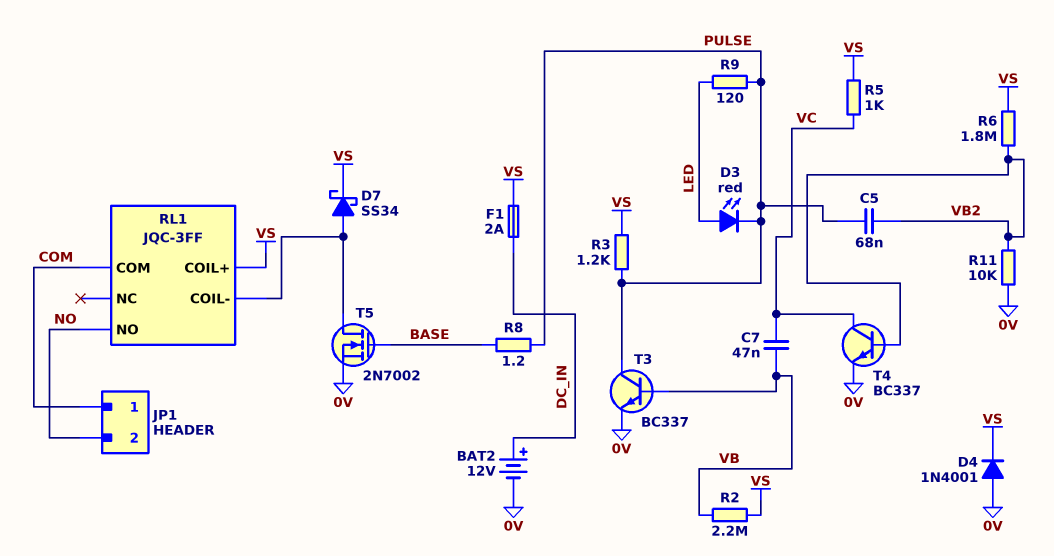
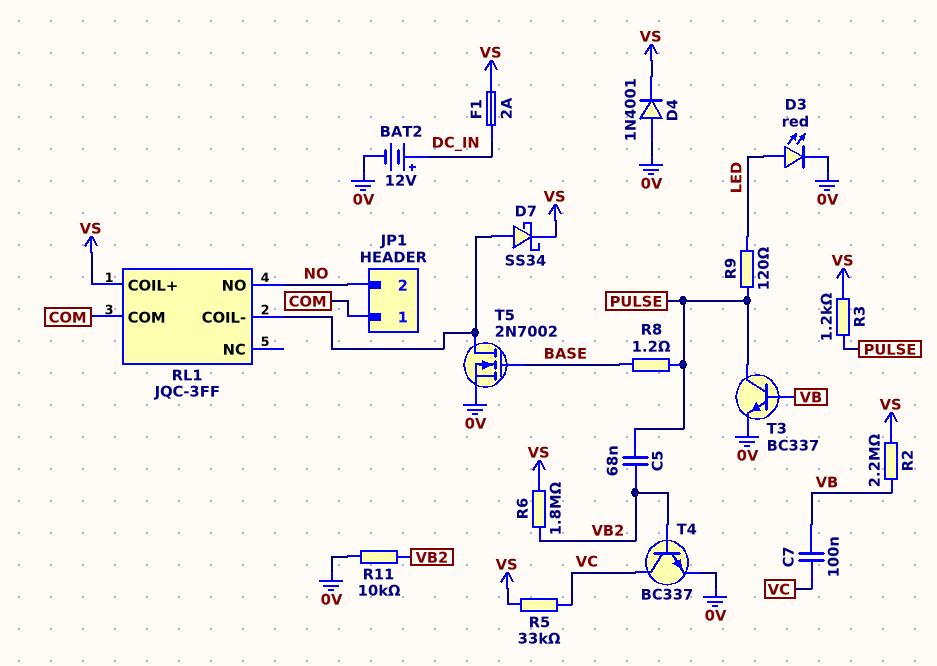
C7: 47nF (VB, VC) -> 100nF (VB, VC)
D3: LED red (A LED, K PULSE) -> LED red (A LED, K 0V)
R5: 1k (VC, VS) -> 33k (VC, VS)

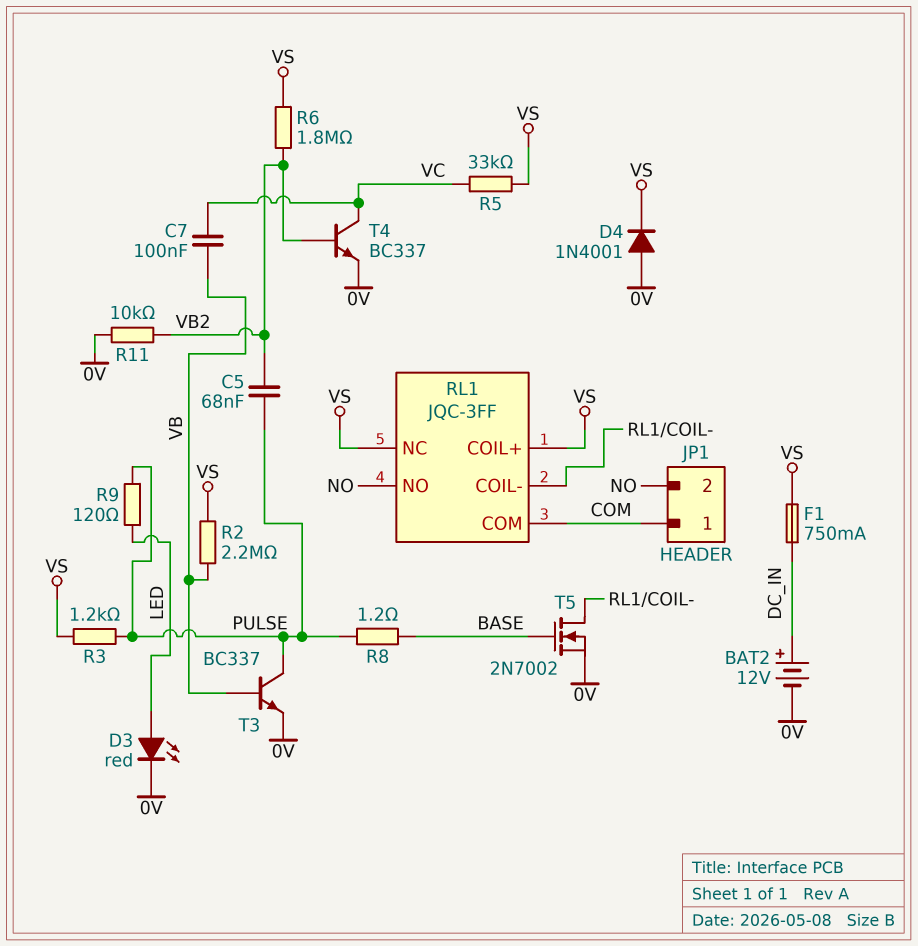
D7: schottky SS34 (A RL1/COIL-, K VS) -> none
F1: 2A (DC_IN, VS) -> 750mA (DC_IN, VS)
RL1 pin NC: none -> VS

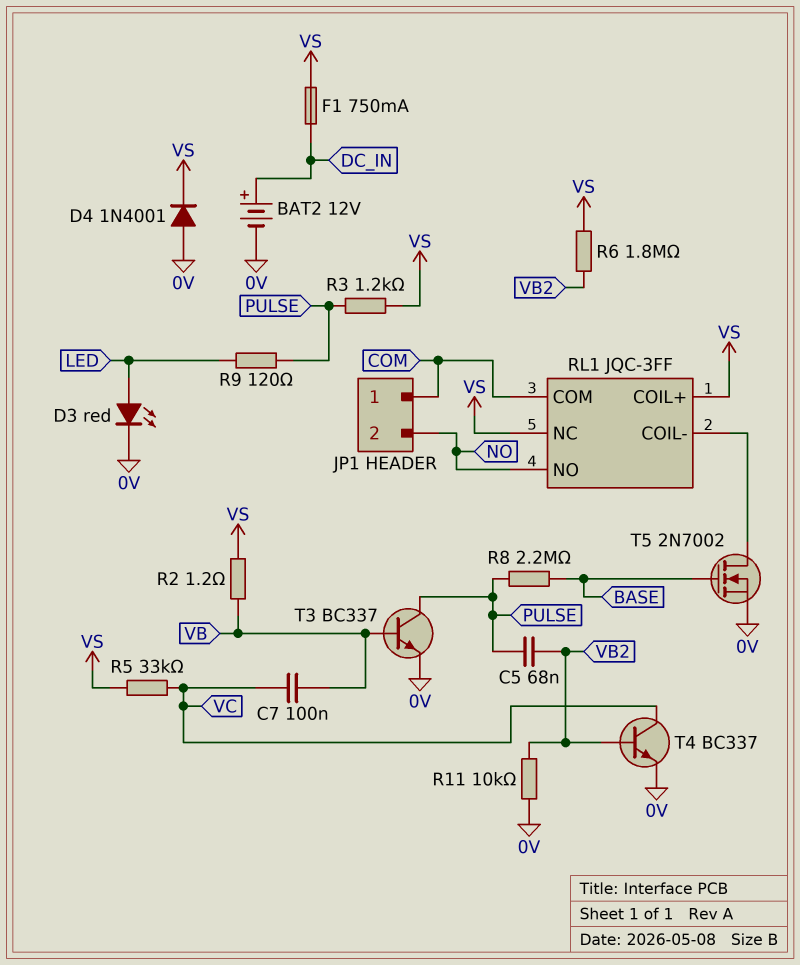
R2: 2.2M (VB, VS) -> 1.2 (VB, VS)
R8: 1.2 (BASE, PULSE) -> 2.2M (BASE, PULSE)

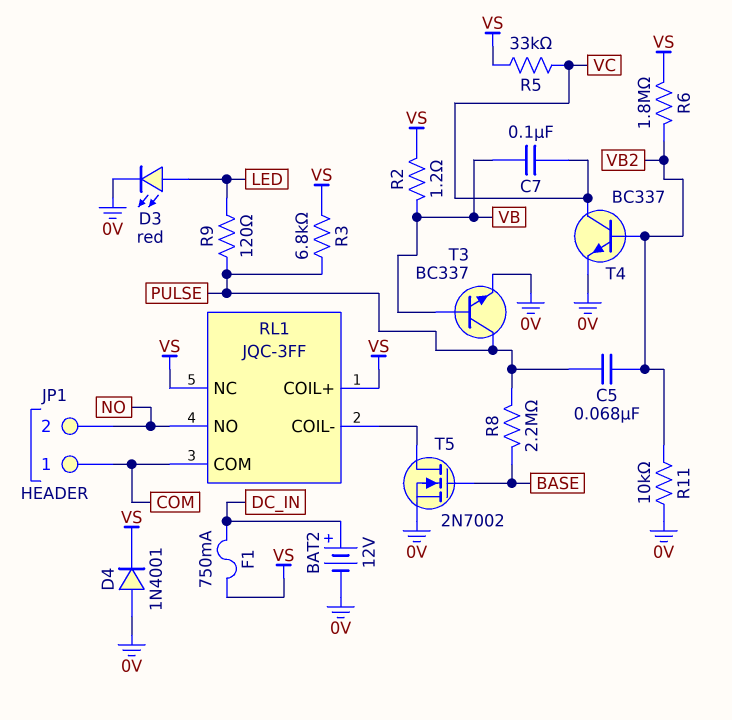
R3: 1.2k (PULSE, VS) -> 6.8k (PULSE, VS)

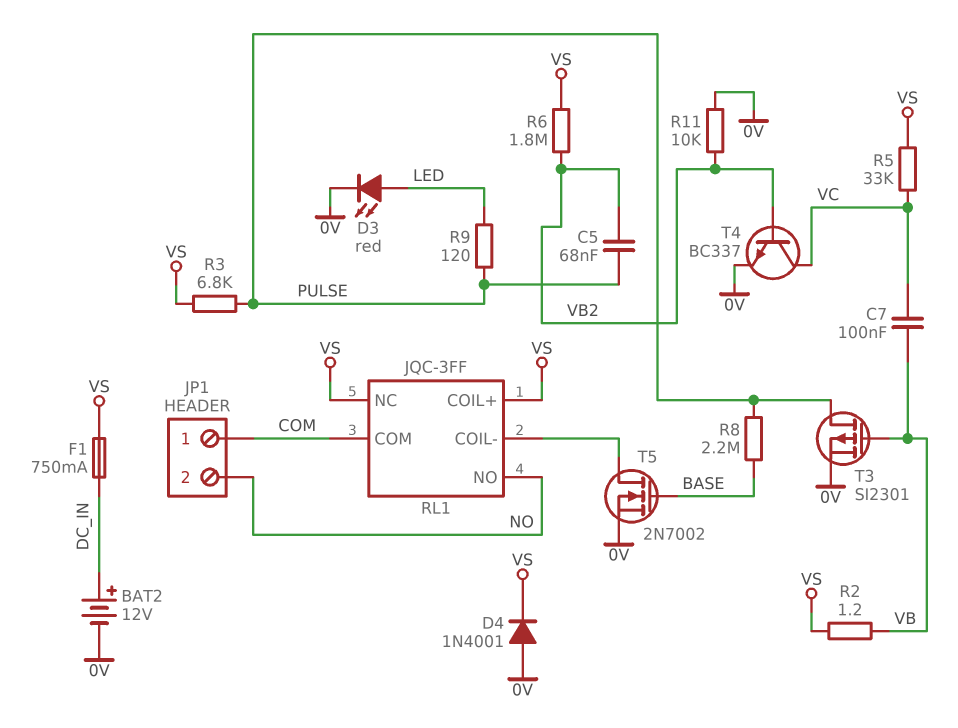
T3: NPN BC337 (B VB, C PULSE, E 0V) -> PMOS SI2301 (G VB, D PULSE, S 0V)

